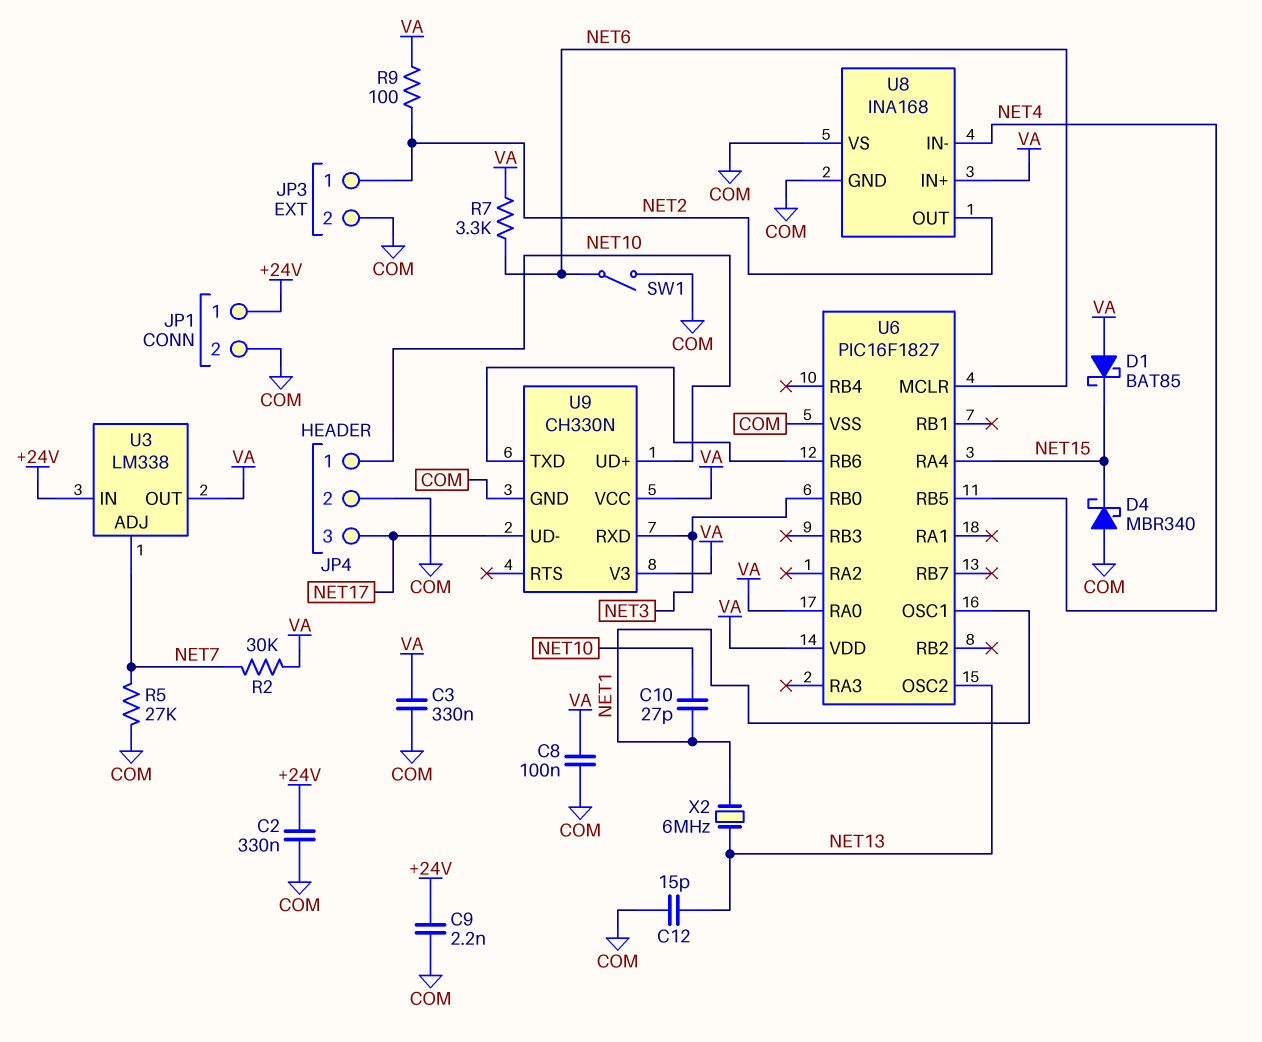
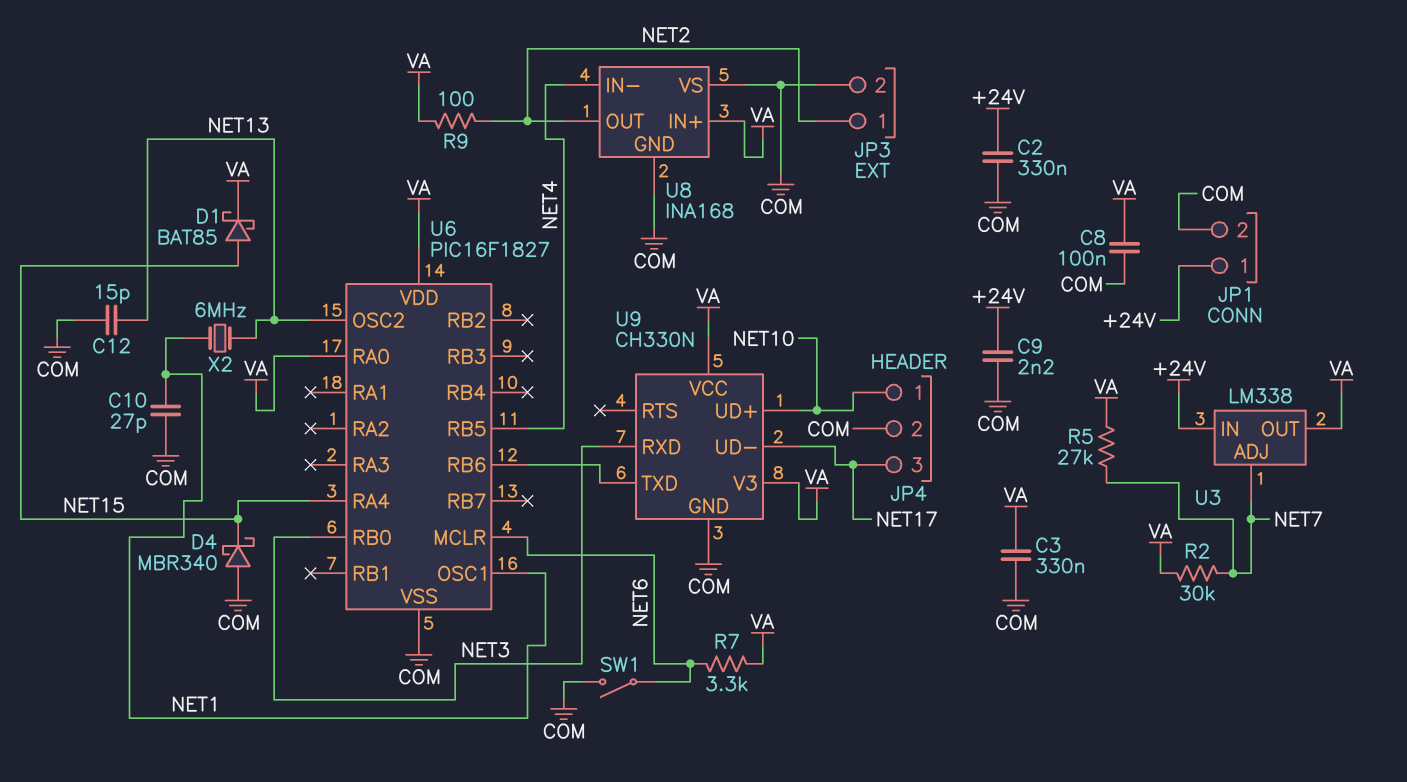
C10: 27pF (NET1, NET10) -> 27pF (COM, NET1)
D1: schottky BAT85 (A VA, K NET15) -> schottky BAT85 (A NET15, K VA)
R5: 27k (COM, NET7) -> 27k (NET7, VA)

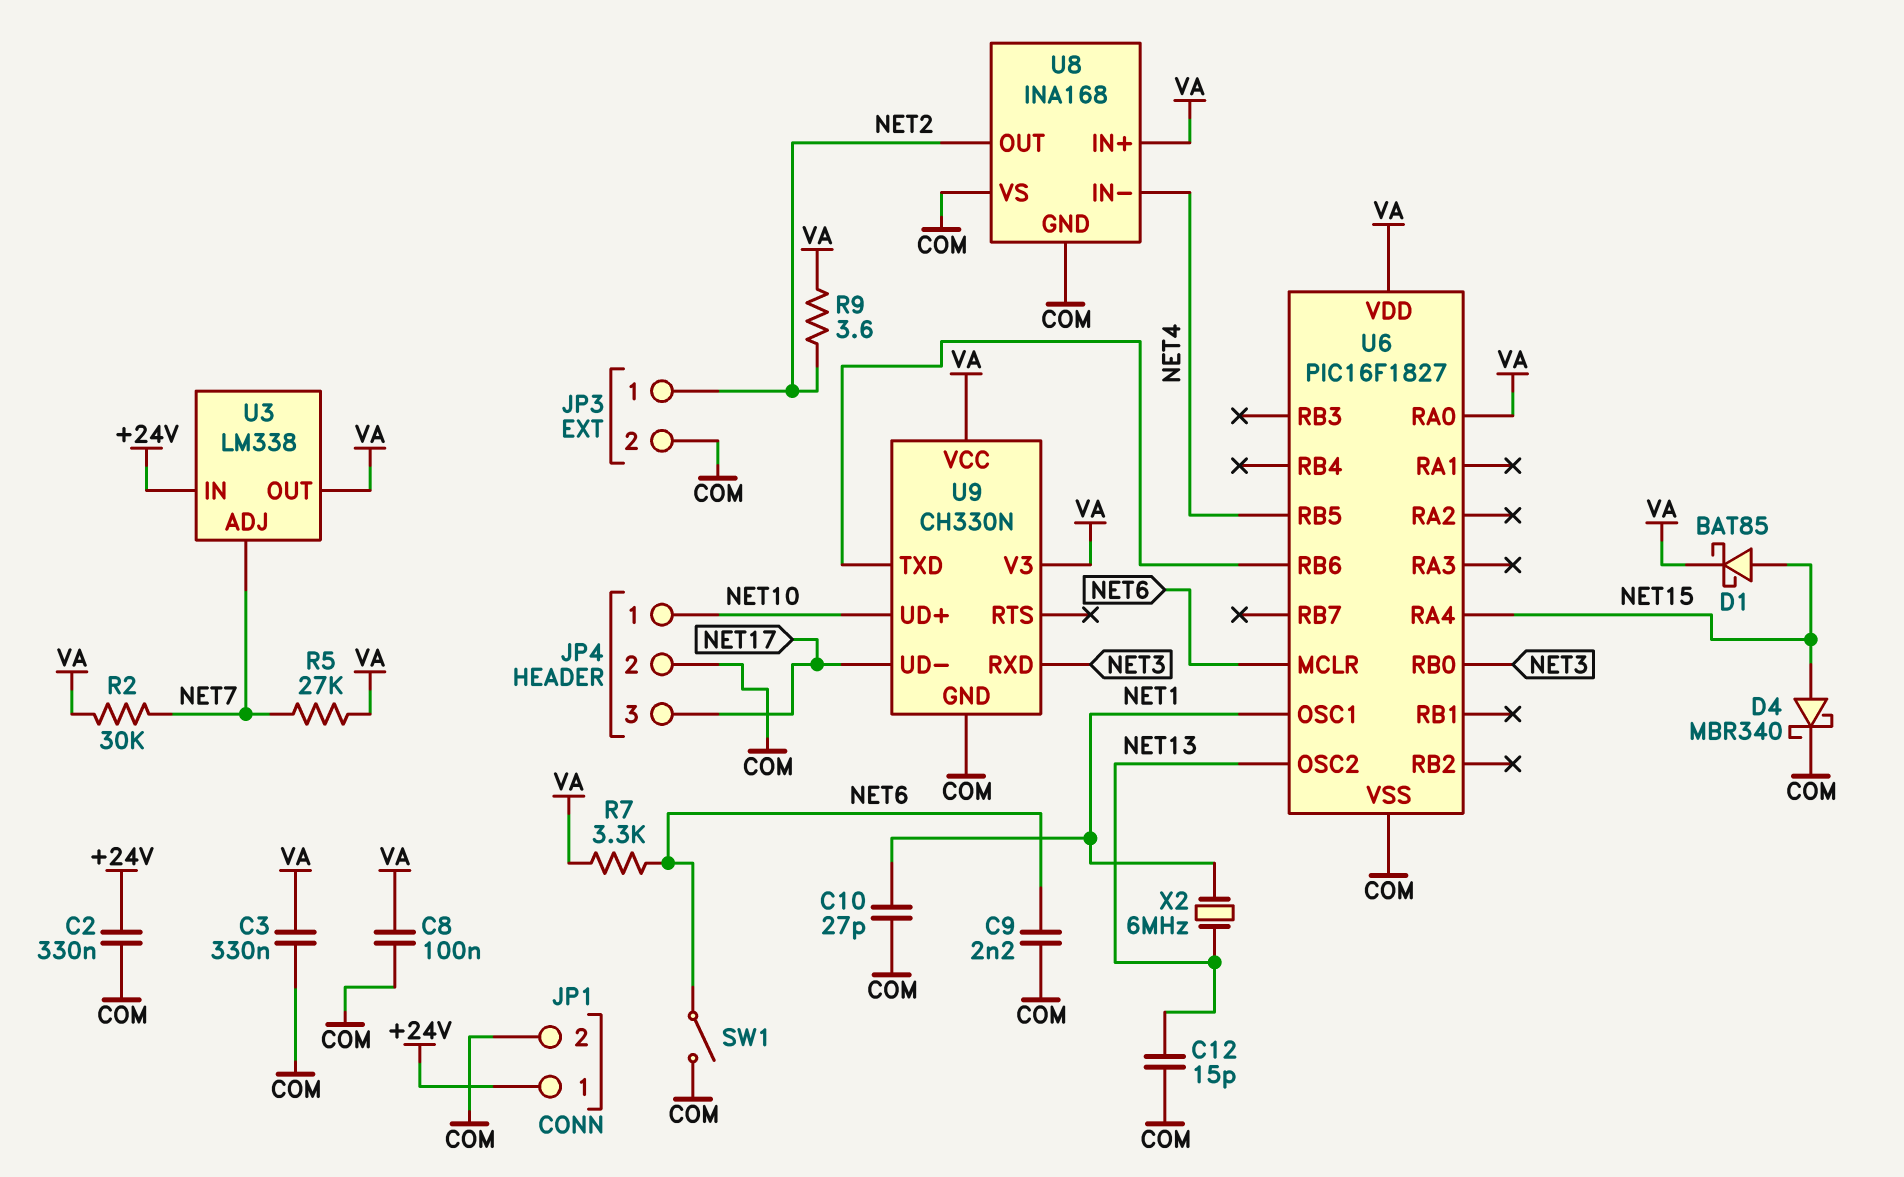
C9: 2.2nF (+24V, COM) -> 2.2nF (COM, NET6)
D4: schottky MBR340 (A COM, K NET15) -> schottky MBR340 (A NET15, K COM)
R9: 100 (NET2, VA) -> 3.6 (NET2, VA)

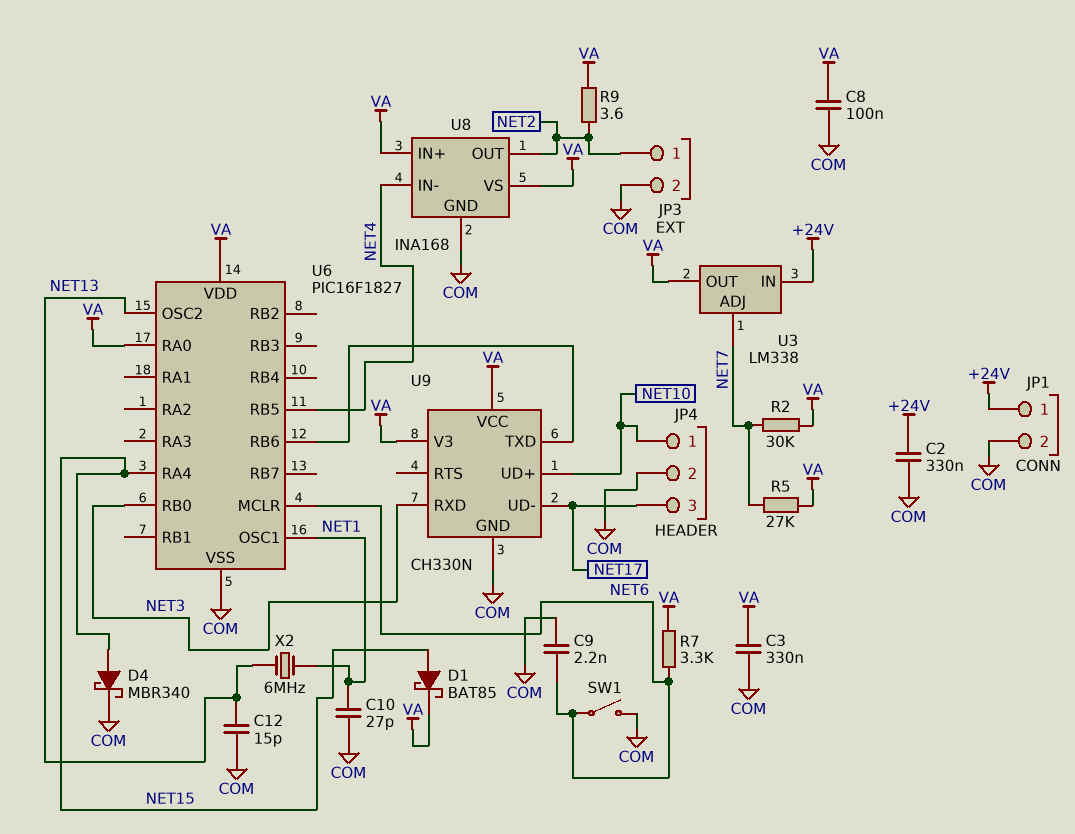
U8 pin VS: COM -> VA

